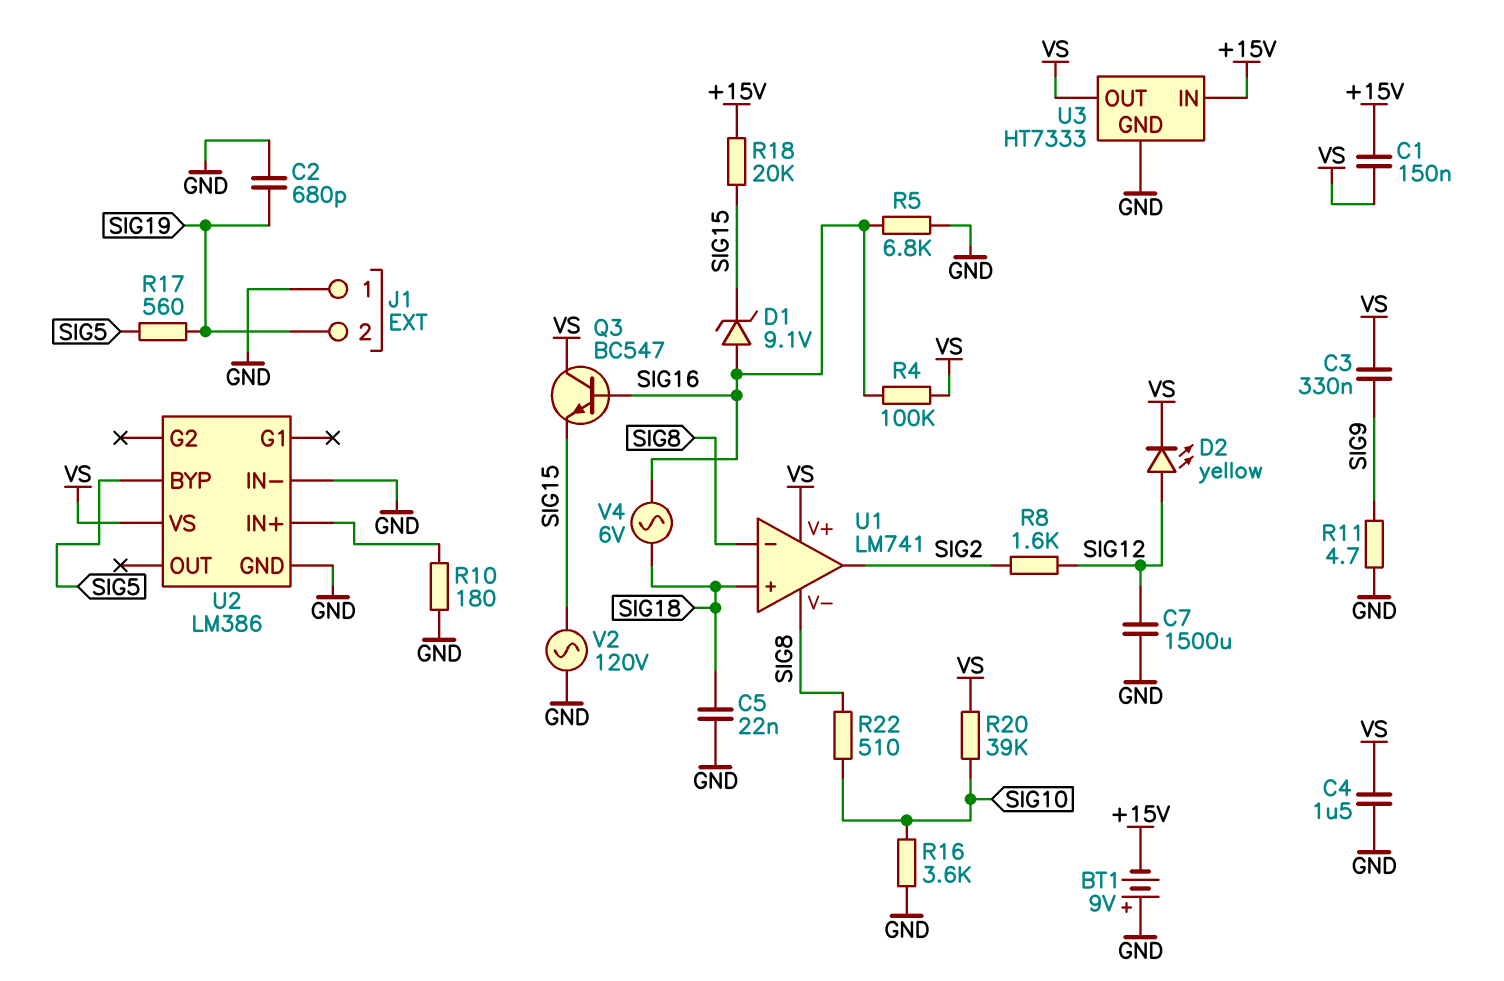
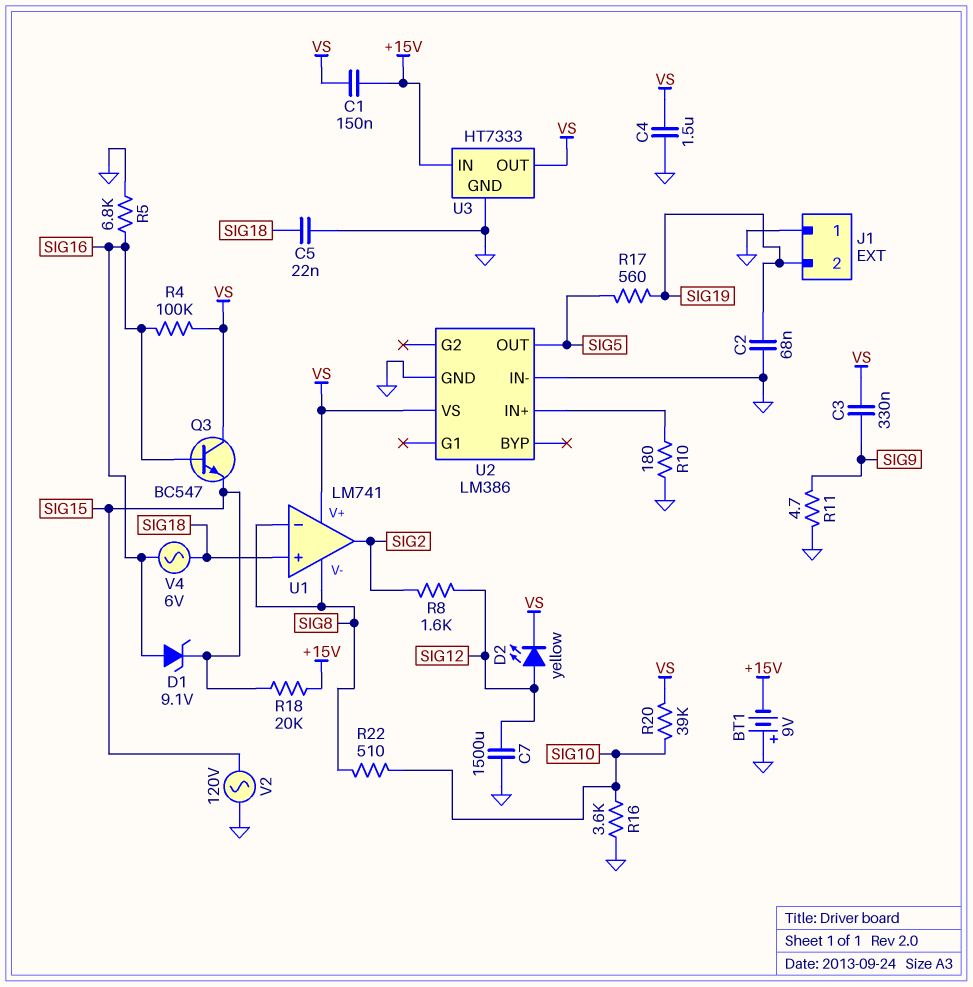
C2: 680pF (GND, SIG19) -> 68nF (GND, SIG19)
U2 pin BYP: SIG5 -> none
U2 pin OUT: none -> SIG5

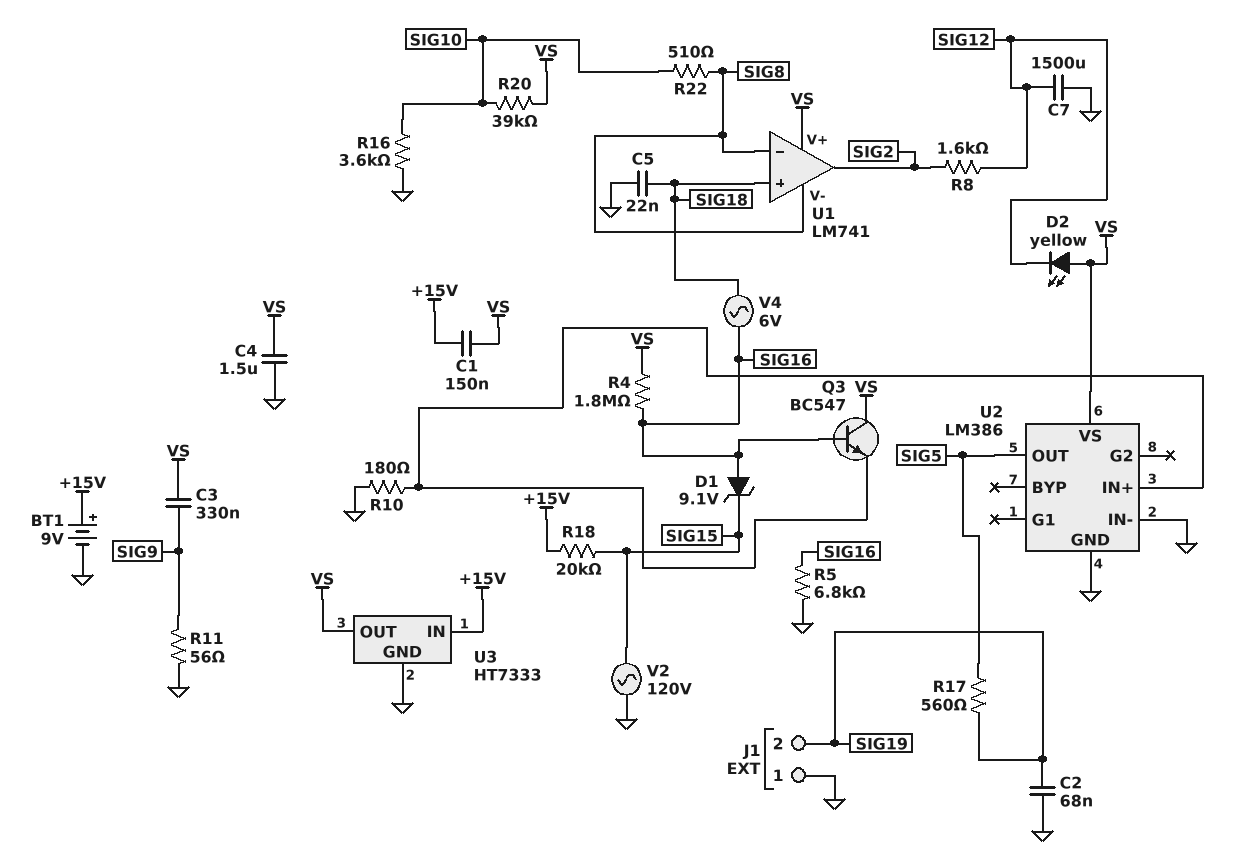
BT1: 9V (plus GND, minus +15V) -> 9V (plus +15V, minus GND)
D2: LED yellow (A SIG12, K VS) -> LED yellow (A VS, K SIG12)
Q3: NPN BC547 (B SIG16, C VS, E SIG15) -> NPN BC547 (B SIG16, C VS, E U2/IN+)
R4: 100k (SIG16, VS) -> 1.8M (SIG16, VS)
R11: 4.7 (GND, SIG9) -> 56 (GND, SIG9)

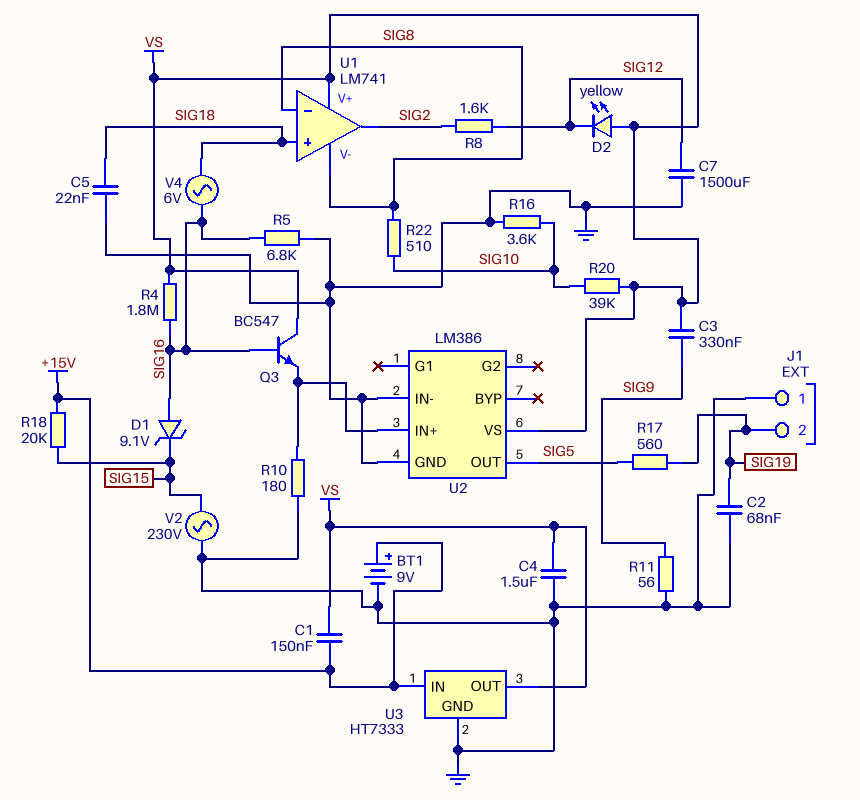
V2: AC 120V (GND, SIG15) -> AC 230V (GND, SIG15)

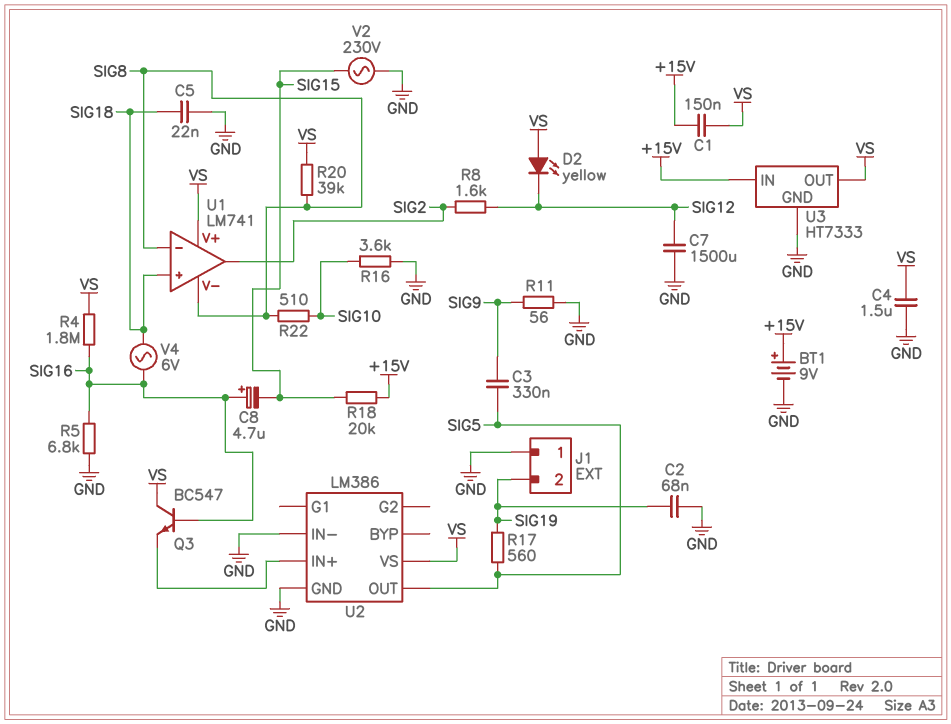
C3: 330nF (SIG9, VS) -> 330nF (SIG5, SIG9)
C8: none -> 4.7uF (plus SIG16, minus SIG15)
D1: zener 9.1V (A SIG16, K SIG15) -> none
R10: 180 (GND, U2/IN+) -> none
R20: 39k (SIG10, VS) -> 39k (SIG8, VS)

